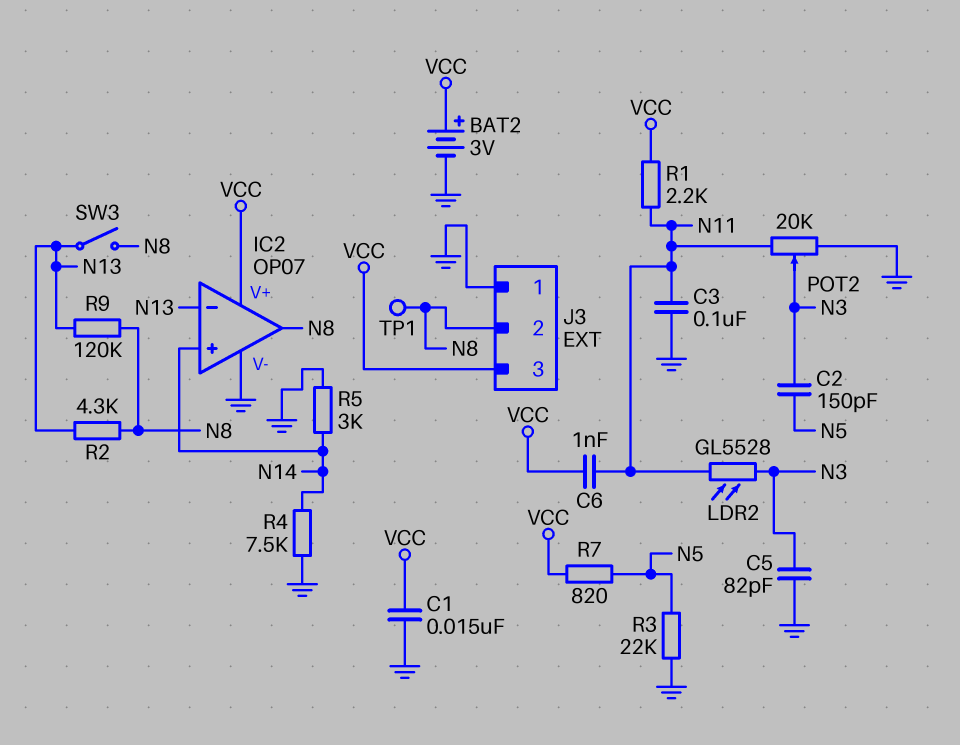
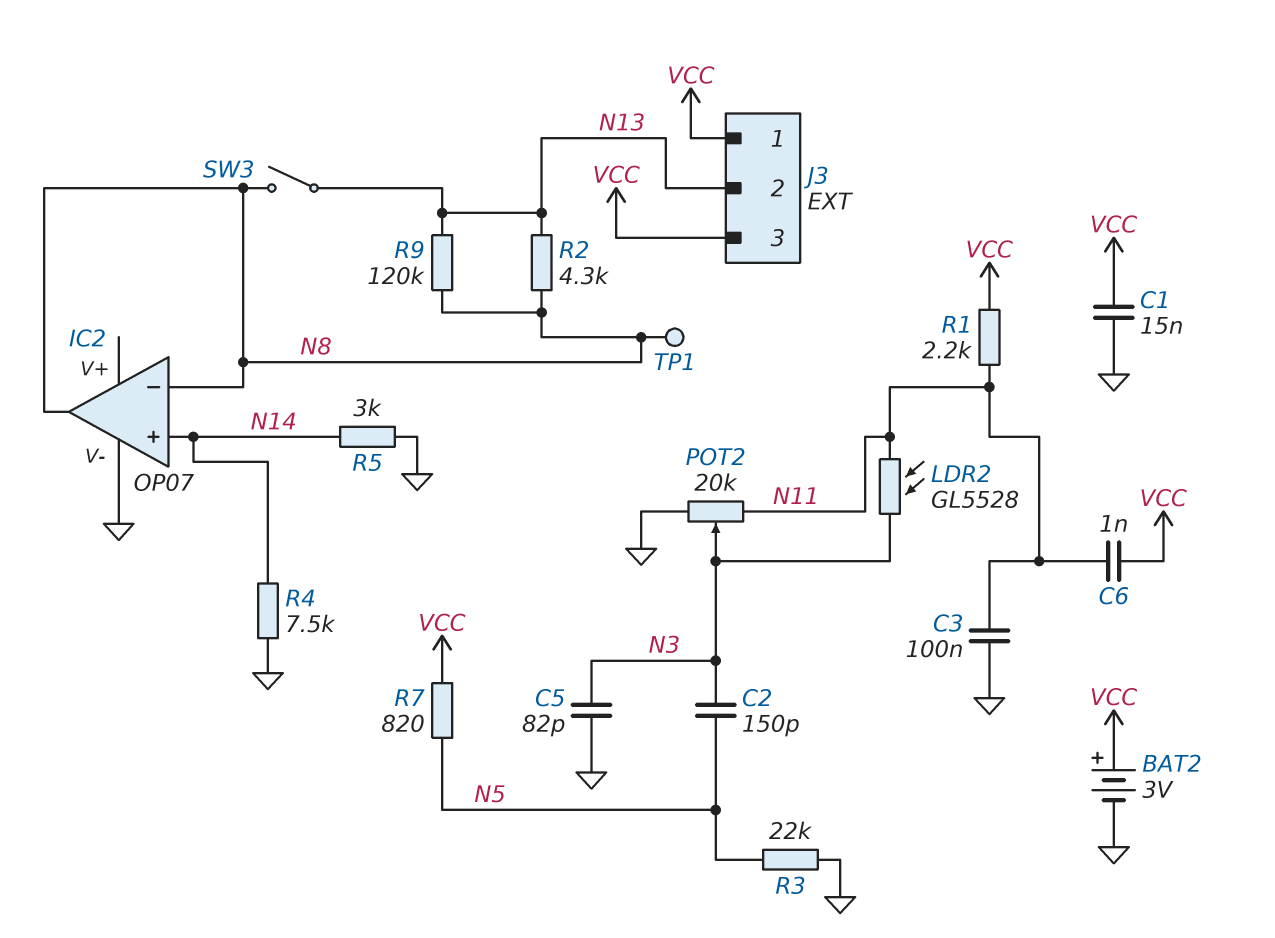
IC2 pin V+: VCC -> none
IC2 pin in-: N13 -> N8
J3 pin 1: GND -> VCC
J3 pin 2: N8 -> N13

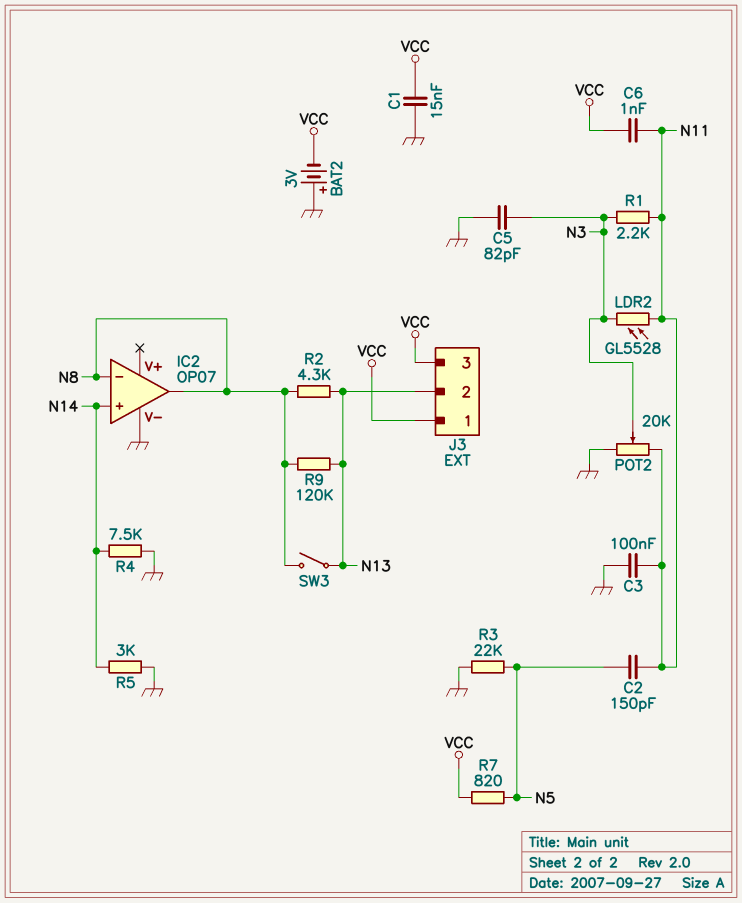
BAT2: 3V (plus VCC, minus GND) -> 3V (plus GND, minus VCC)
C2: 150pF (N3, N5) -> 150pF (N5, N11)
R1: 2.2k (N11, VCC) -> 2.2k (N3, N11)
TP1: test point (N8) -> none

